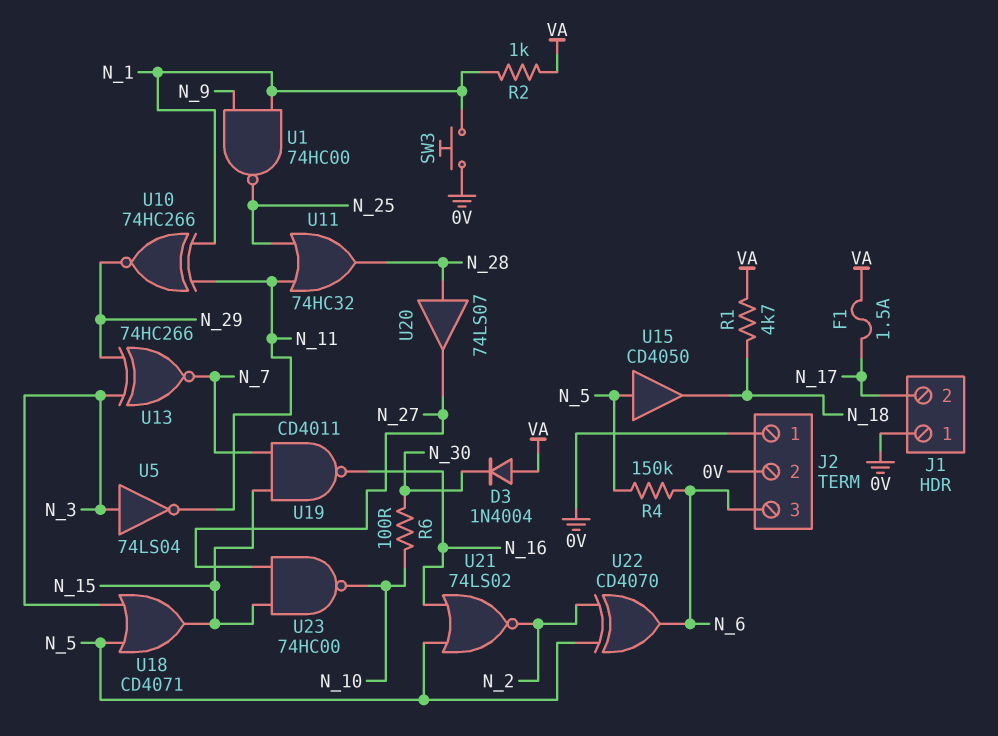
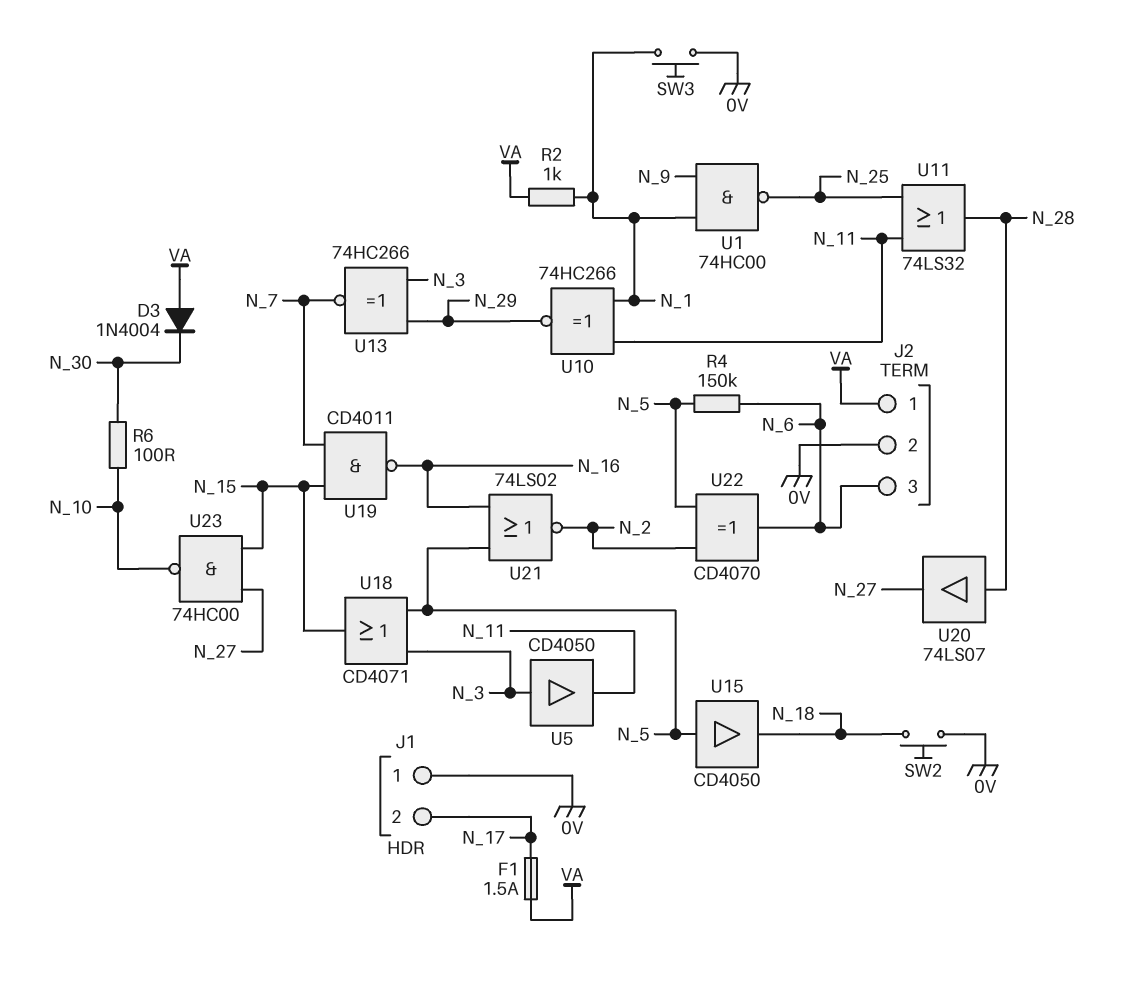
J2 pin 1: 0V -> VA
R1: 4.7k (N_18, VA) -> none
SW2: none -> button (0V, N_18)
U5: NOT 74LS04 (in N_3, out N_11) -> buffer CD4050 (in N_3, out N_11)
U11: OR 74HC32 (in N_11, in N_25, out N_28) -> OR 74LS32 (in N_11, in N_25, out N_28)

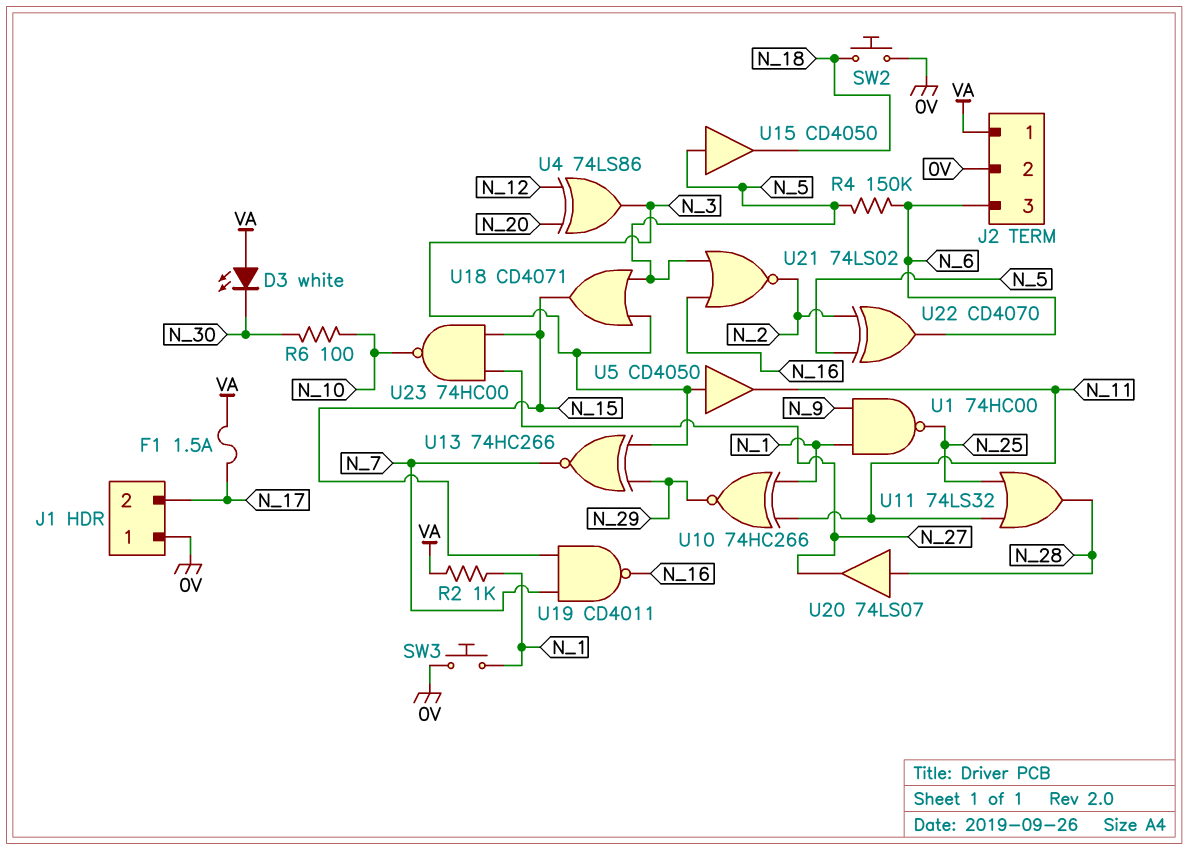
D3: diode 1N4004 (A VA, K N_30) -> LED white (A VA, K N_30)
U4: none -> XOR 74LS86 (in N_12, in N_20, out N_3)

